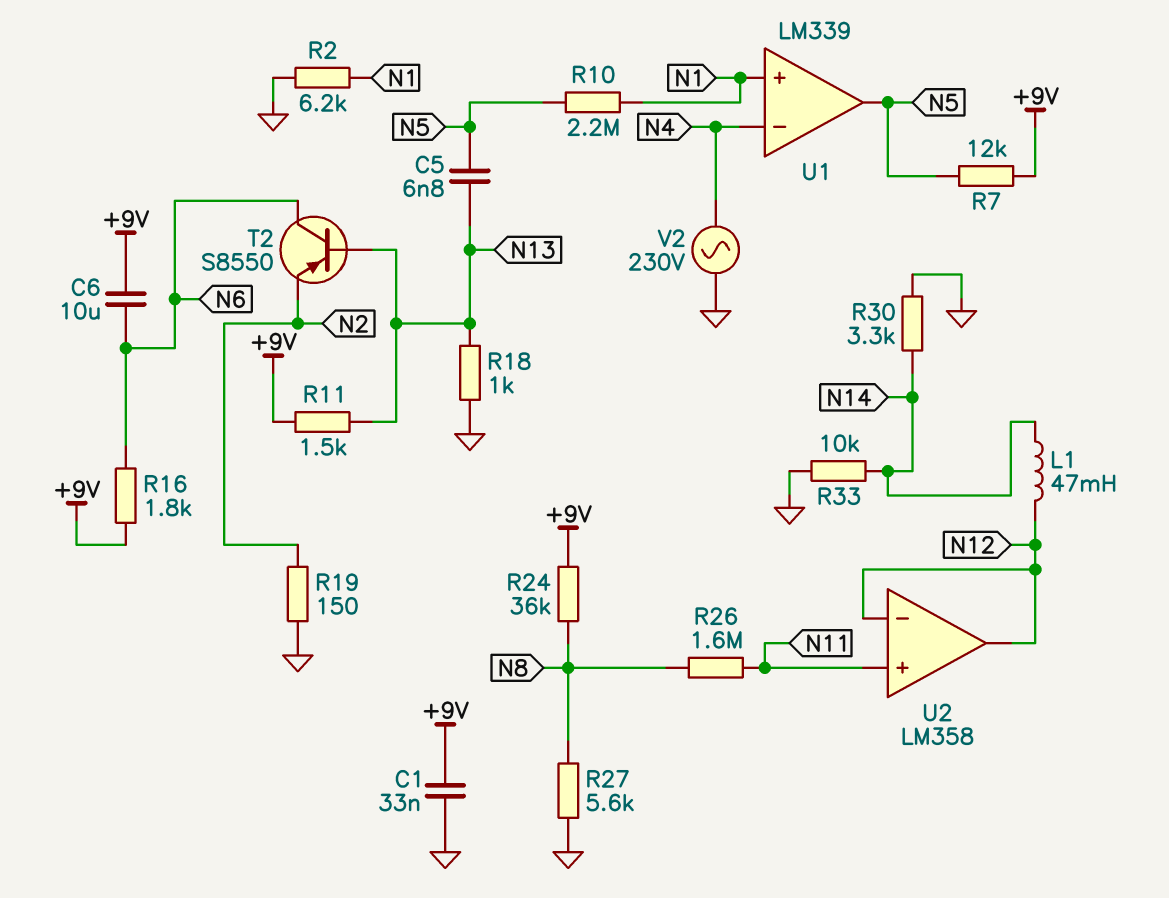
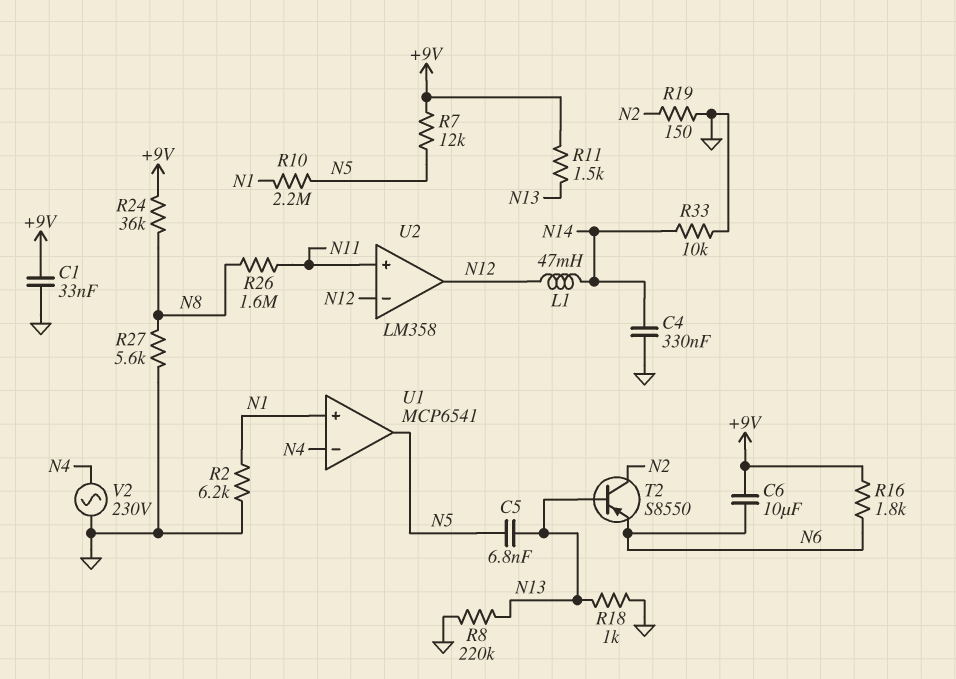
C4: none -> 330nF (GND, N14)
R8: none -> 220k (GND, N13)
R30: 3.3k (GND, N14) -> none
T2: PNP S8550 (B N13, C N6, E N2) -> PNP S8550 (B N13, C N2, E N6)
U1: LM339 -> MCP6541

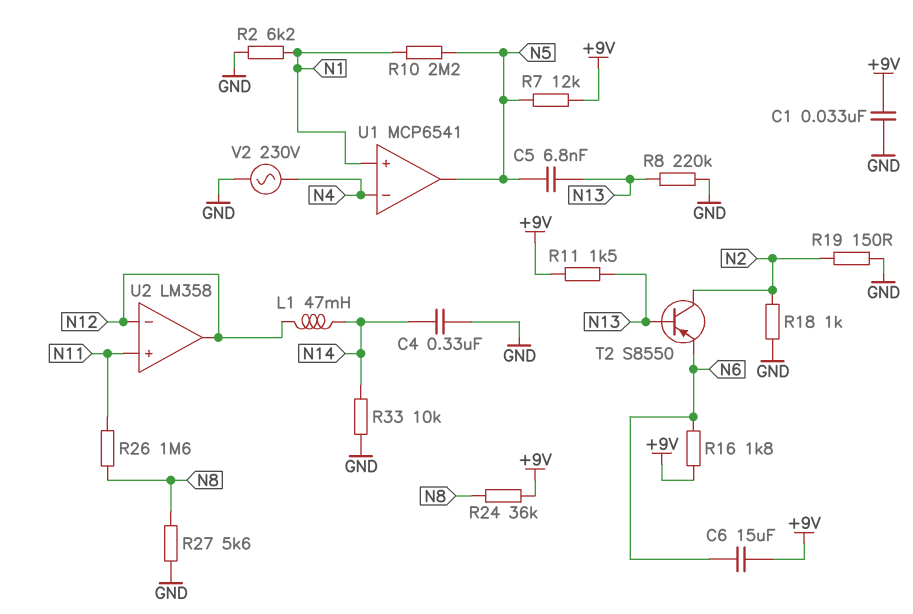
C6: 10uF (+9V, N6) -> 15uF (+9V, N6)
R18: 1k (GND, N13) -> 1k (GND, N2)

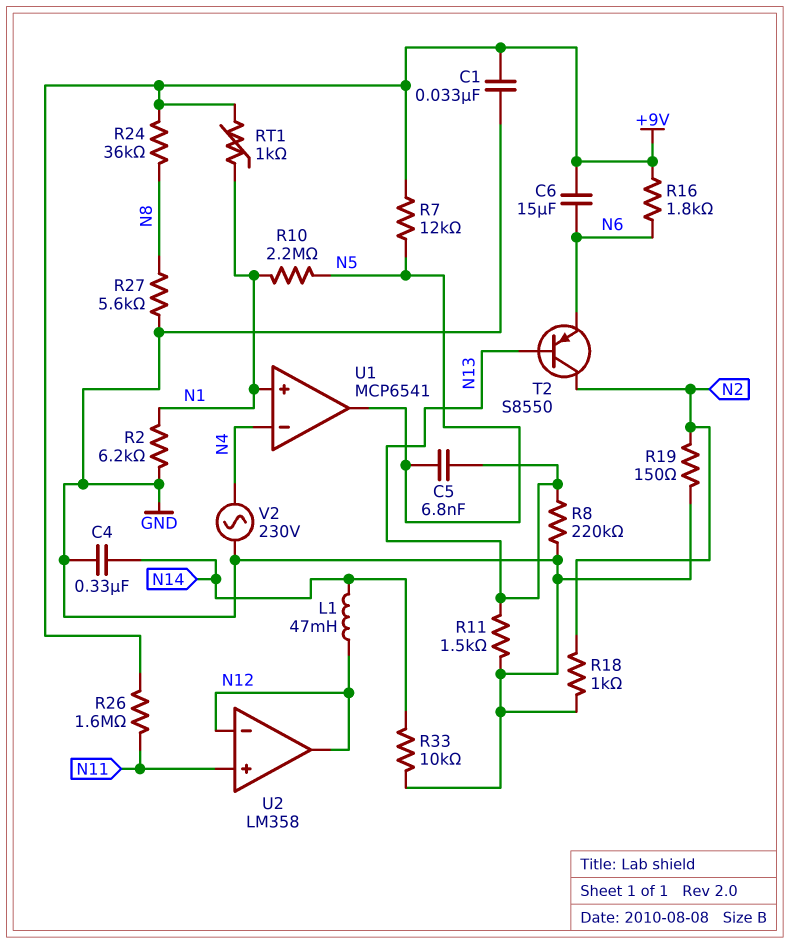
R11: 1.5k (+9V, N13) -> 1.5k (GND, N13)
R26: 1.6M (N8, N11) -> 1.6M (+9V, N11)
RT1: none -> 1k (+9V, N1)

